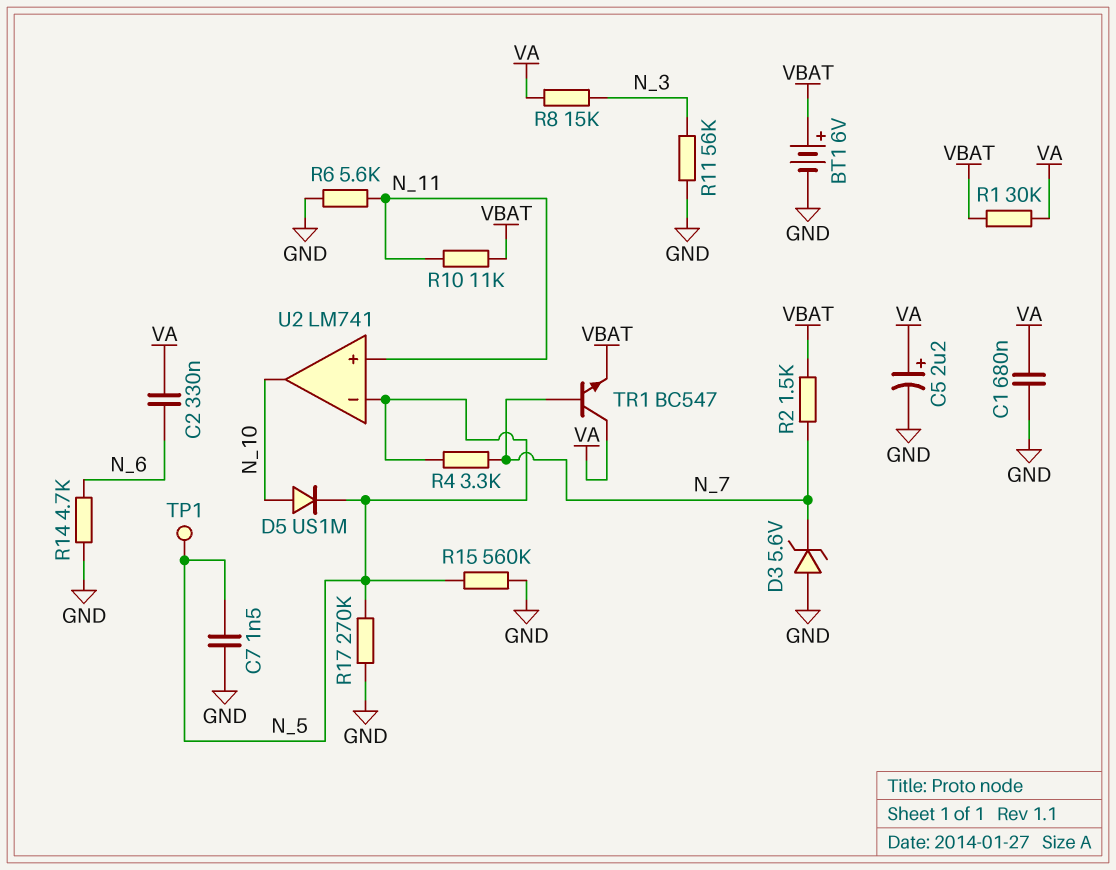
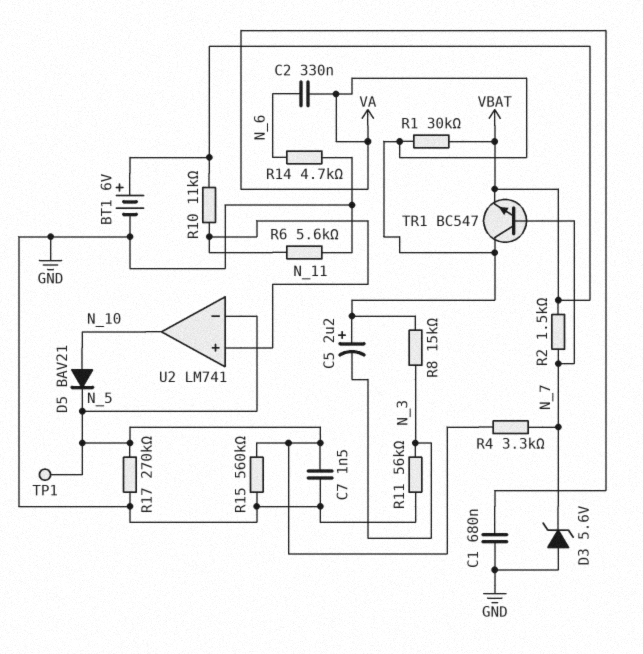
C5: 2.2uF (plus VA, minus GND) -> 2.2uF (plus VA, minus N_3)
D5: diode US1M (A N_10, K N_5) -> diode BAV21 (A N_10, K N_5)

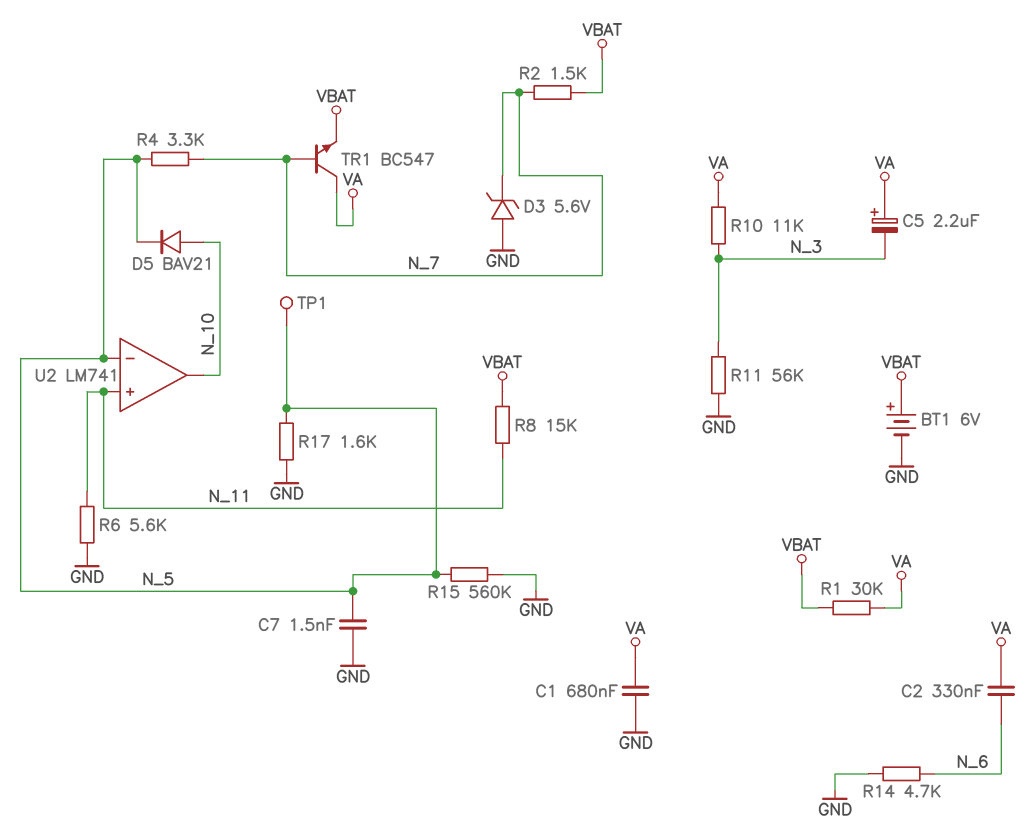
R8: 15k (N_3, VA) -> 15k (N_11, VBAT)
R10: 11k (N_11, VBAT) -> 11k (N_3, VA)
R17: 270k (GND, N_5) -> 1.6k (GND, N_5)

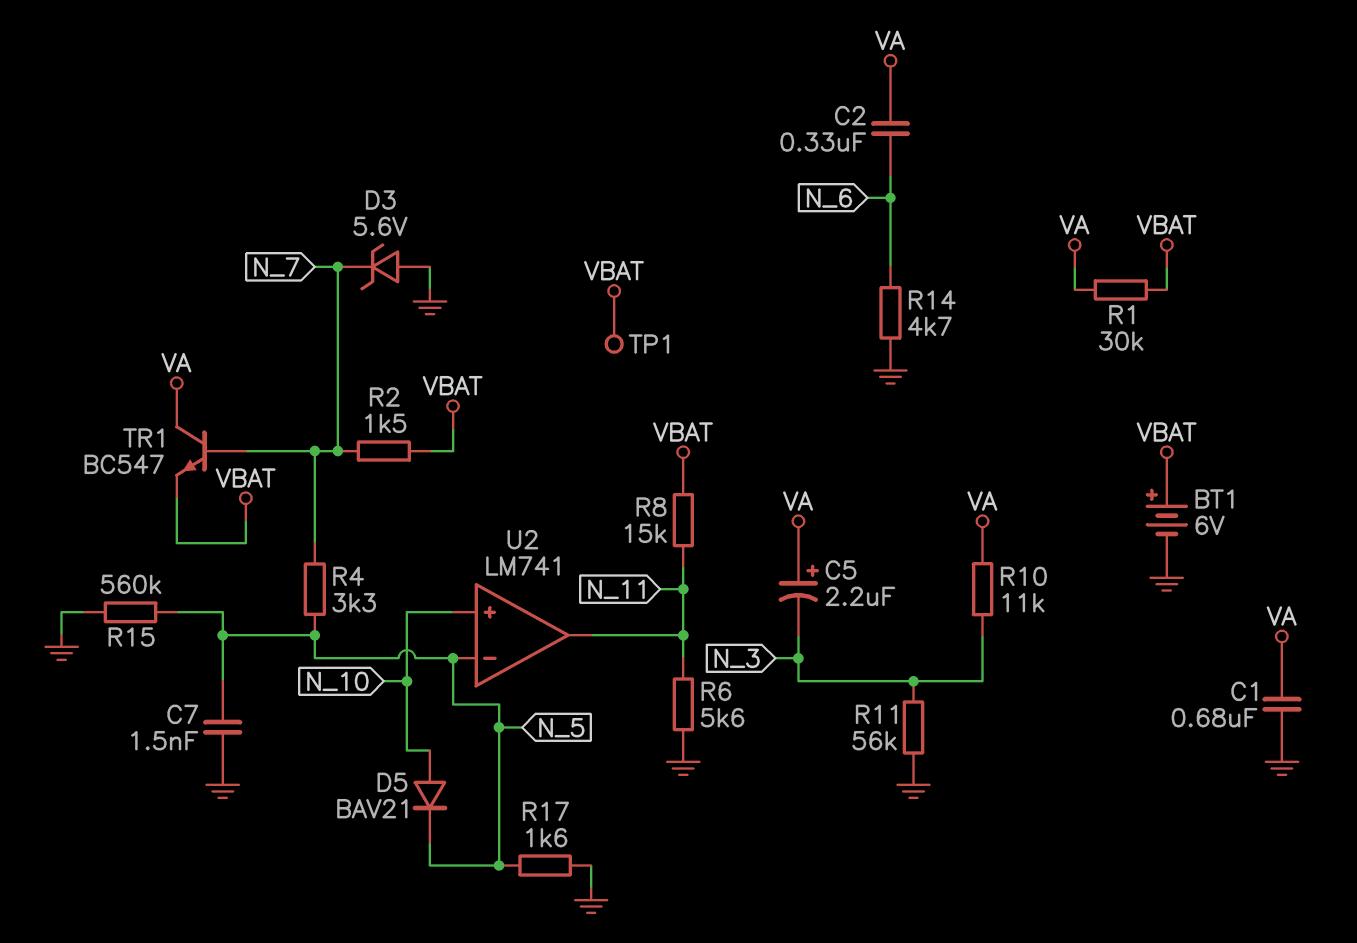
TP1: test point (N_5) -> test point (VBAT)
U2 pin in+: N_11 -> N_10
U2 pin out: N_10 -> N_11

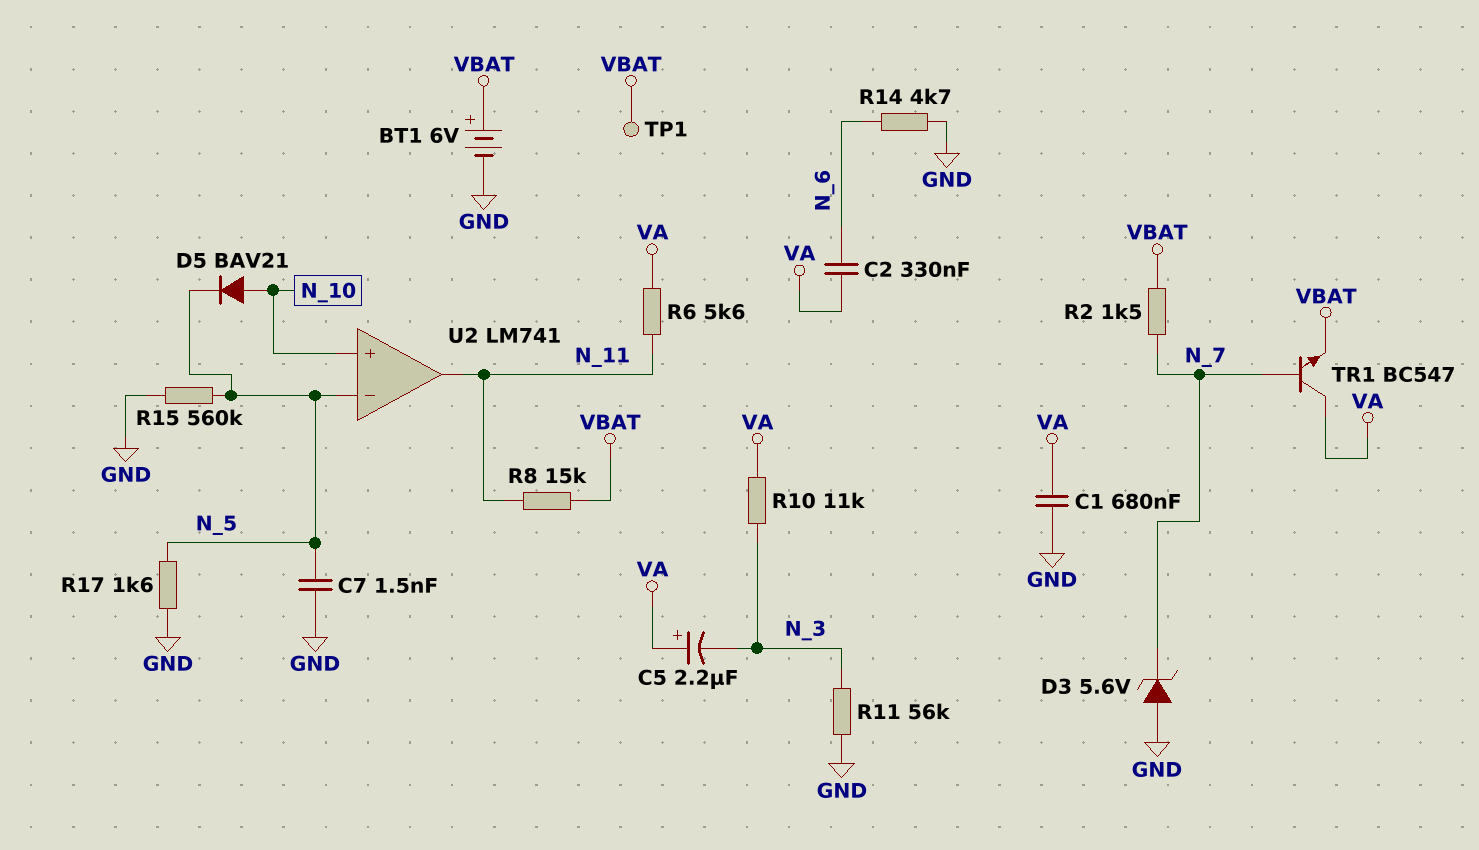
R1: 30k (VA, VBAT) -> none
R4: 3.3k (N_5, N_7) -> none
R6: 5.6k (GND, N_11) -> 5.6k (N_11, VA)

